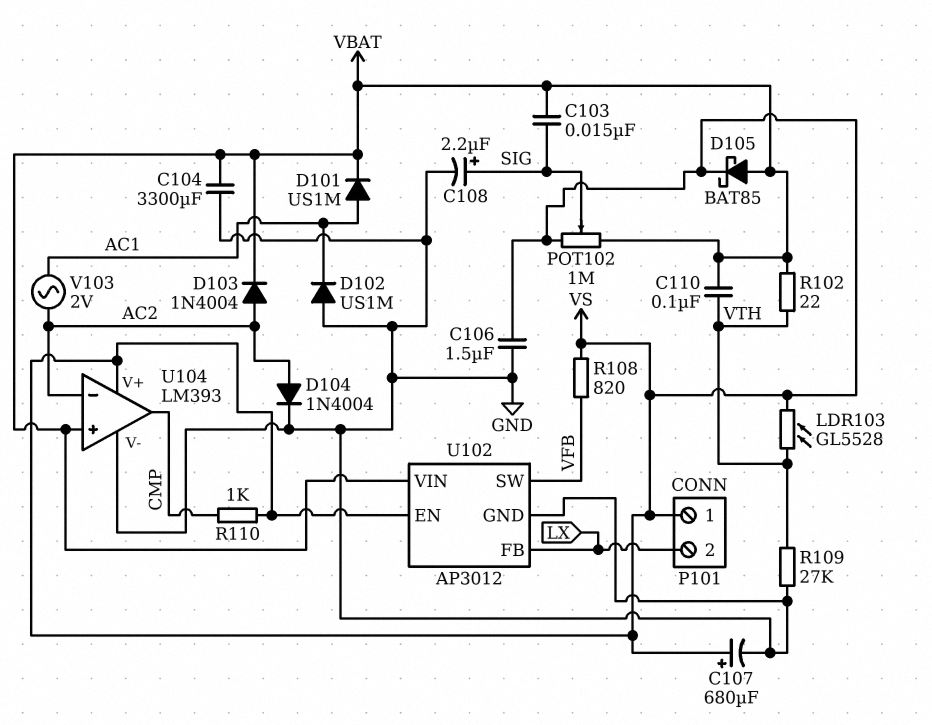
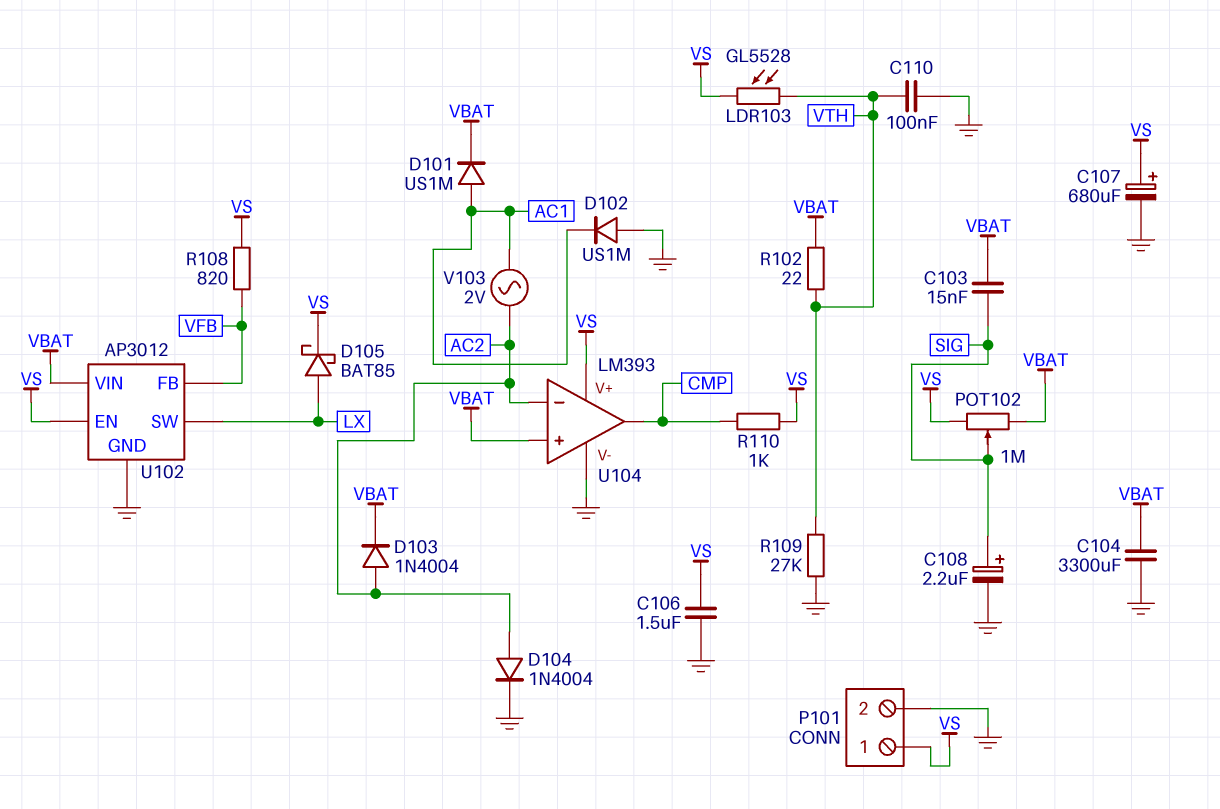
C110: 100nF (VBAT, VTH) -> 100nF (GND, VTH)
D105: schottky BAT85 (A VBAT, K VS) -> schottky BAT85 (A LX, K VS)
P101 pin 2: LX -> GND
U102 pin FB: LX -> VFB
U102 pin SW: VFB -> LX

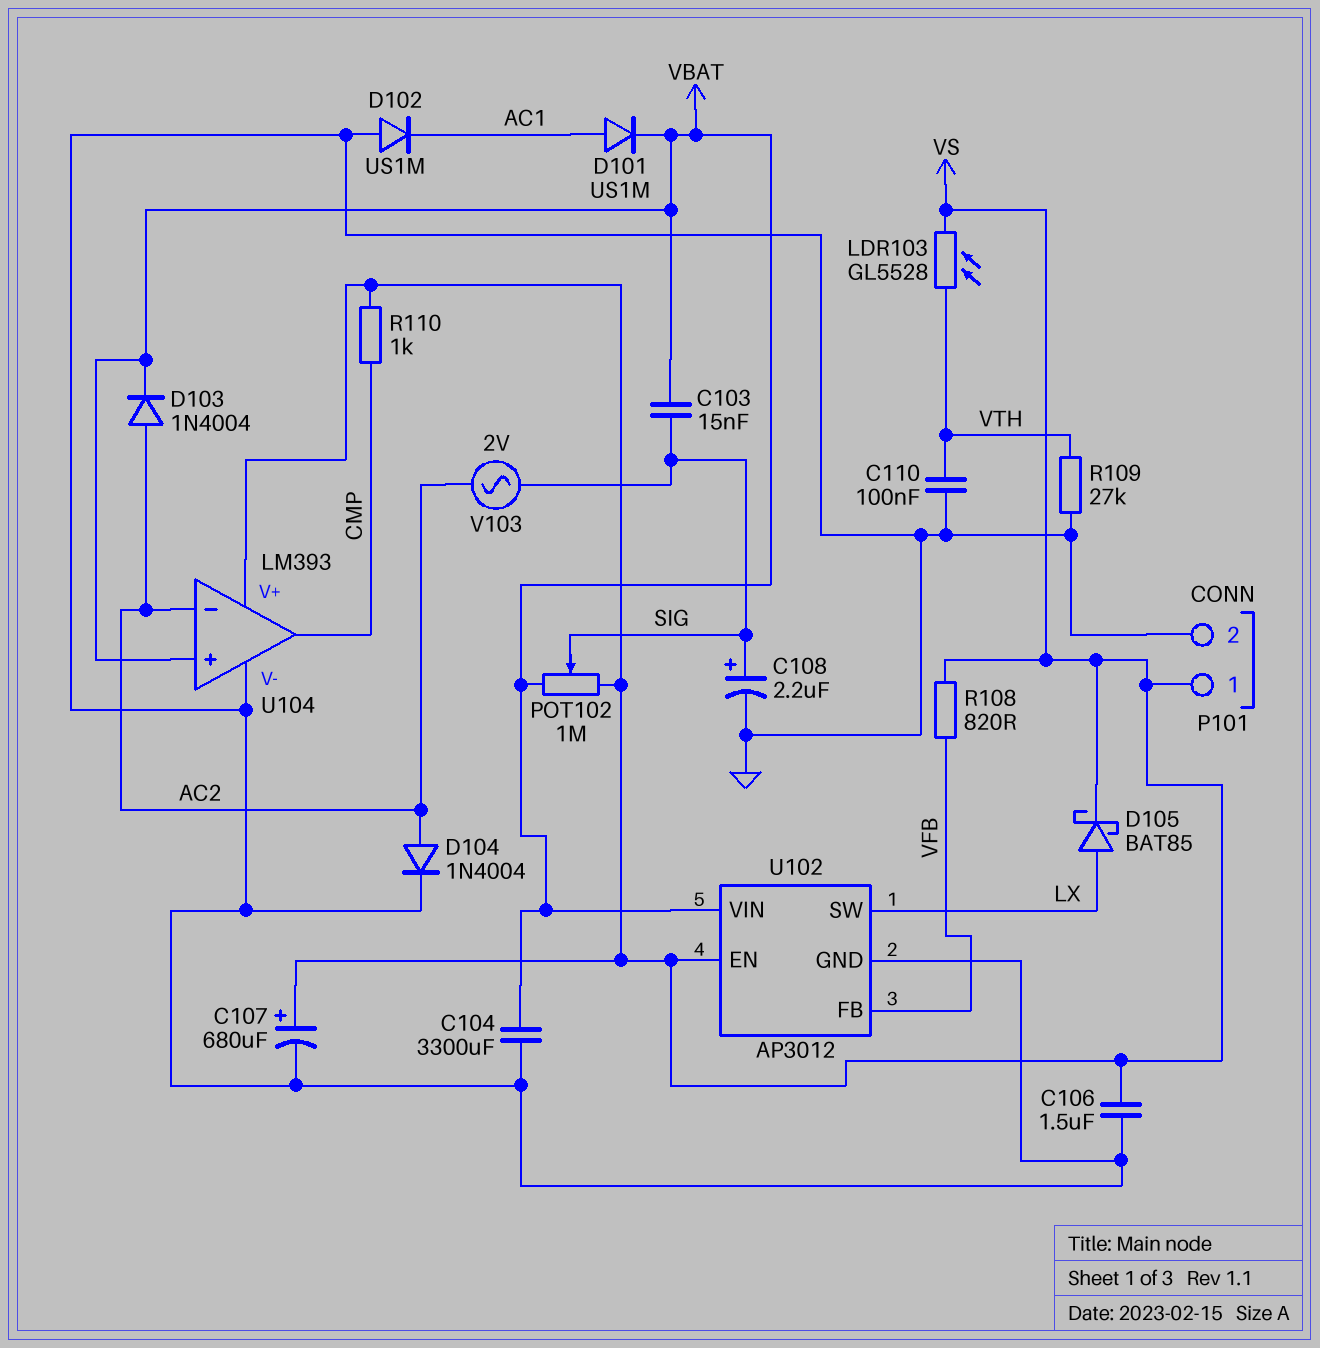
R102: 22 (VBAT, VTH) -> none
V103: AC 2V (AC1, AC2) -> AC 2V (AC2, SIG)

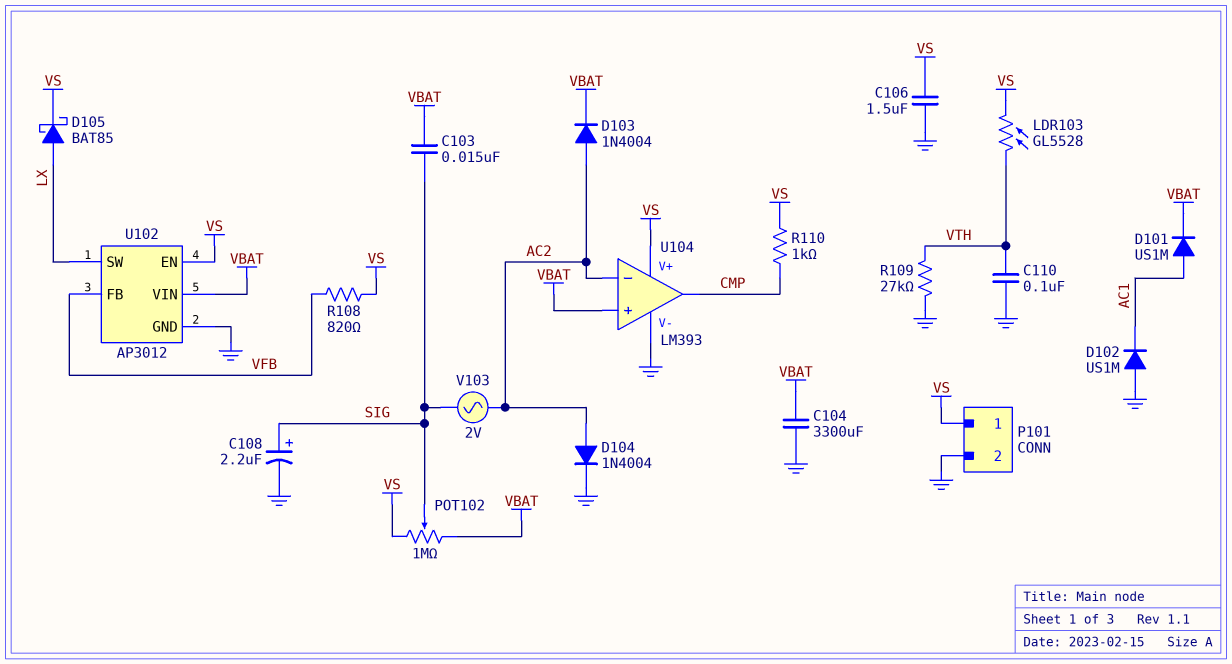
C107: 680uF (plus VS, minus GND) -> none

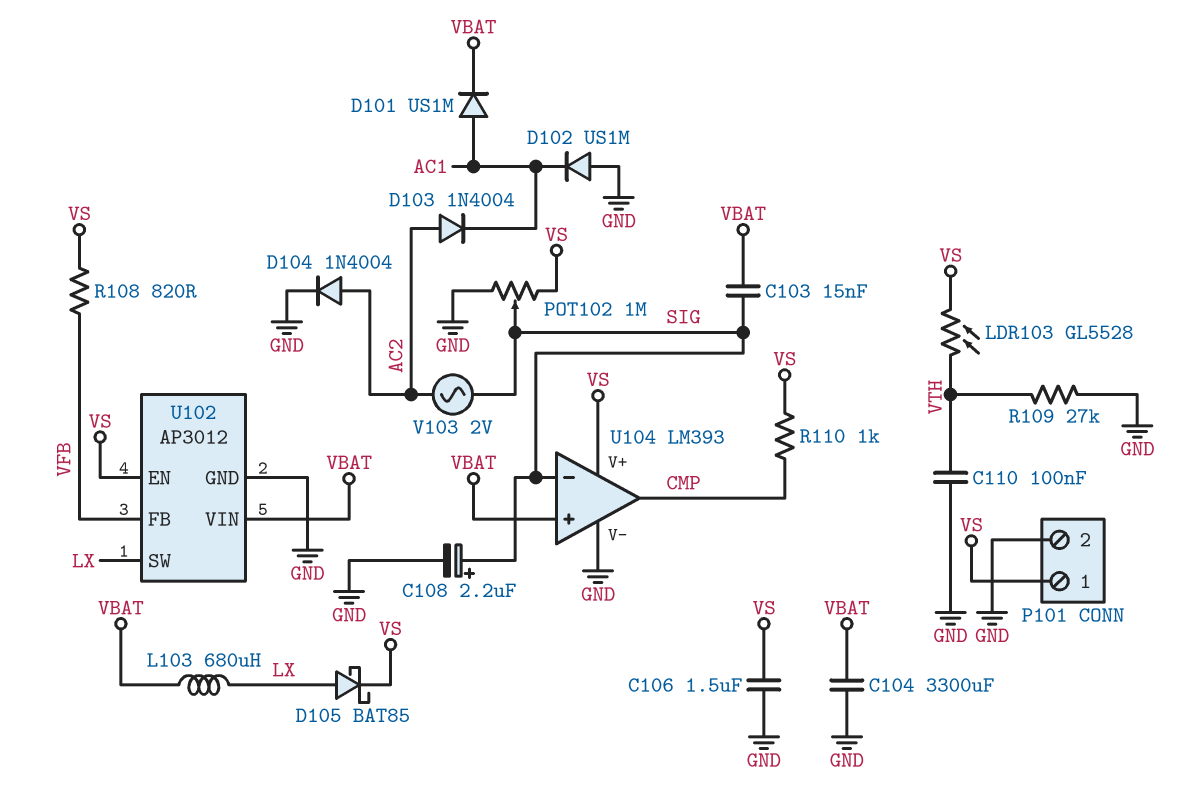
D103: diode 1N4004 (A AC2, K VBAT) -> diode 1N4004 (A AC2, K AC1)
L103: none -> 680uH (LX, VBAT)
POT102: 1M (VBAT, VS, wiper SIG) -> 1M (GND, VS, wiper SIG)
U104 pin in-: AC2 -> SIG

